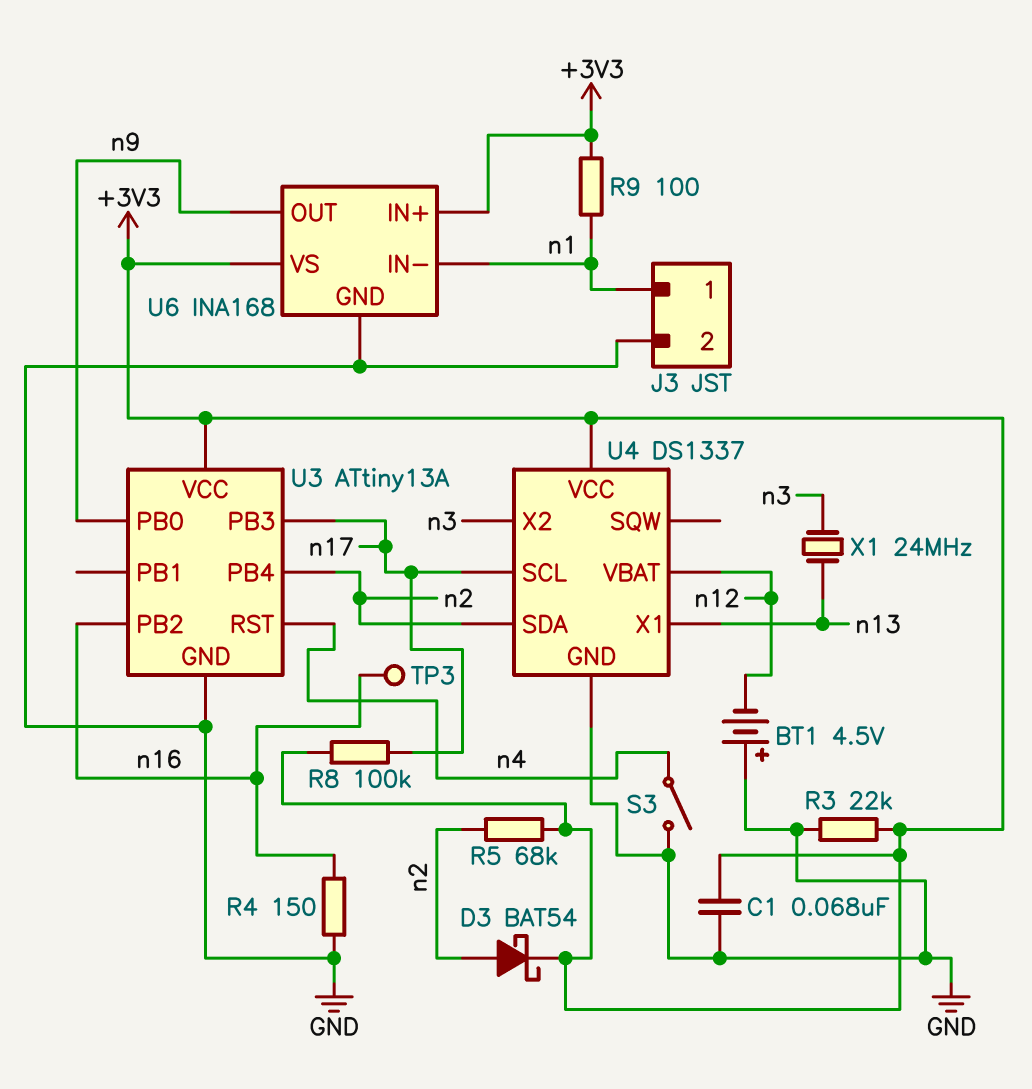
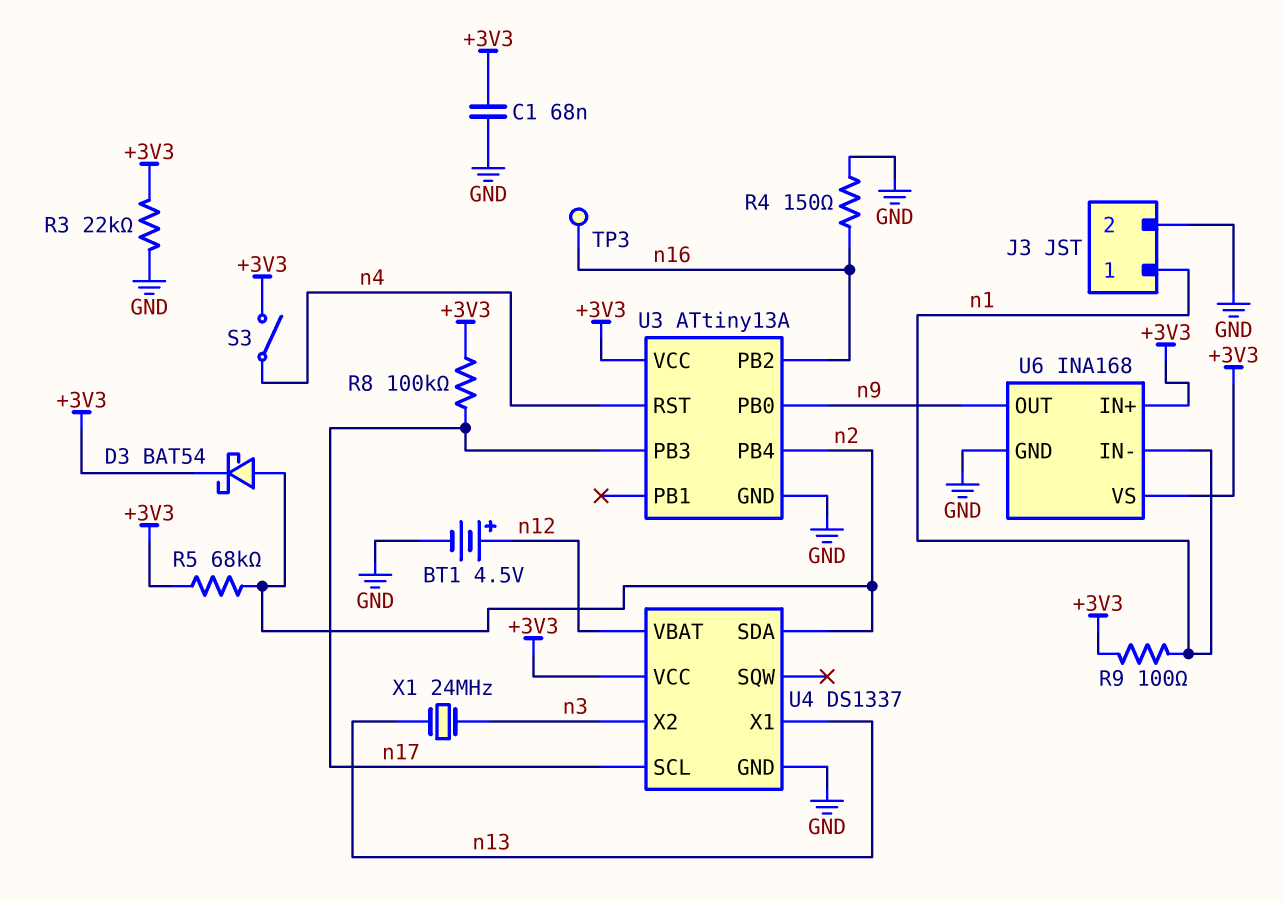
BT1: 4.5V (plus GND, minus n12) -> 4.5V (plus n12, minus GND)
S3: switch (GND, n4) -> switch (+3V3, n4)

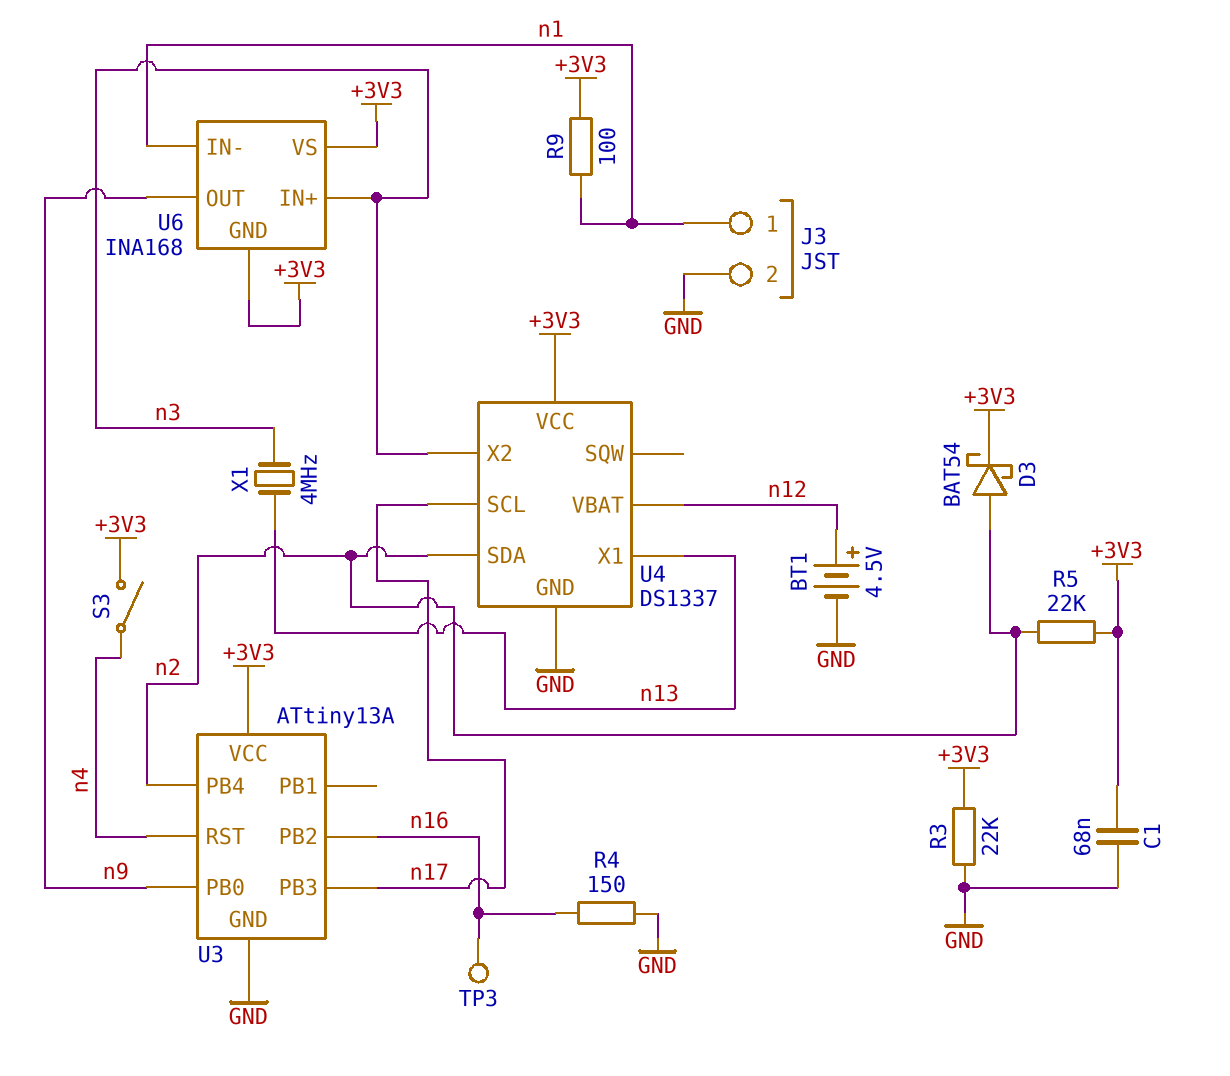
R5: 68k (+3V3, n2) -> 22k (+3V3, n2)
R8: 100k (+3V3, n17) -> none
U6 pin GND: GND -> +3V3
U6 pin IN+: +3V3 -> n3
X1: 24MHz (n3, n13) -> 4MHz (n3, n13)

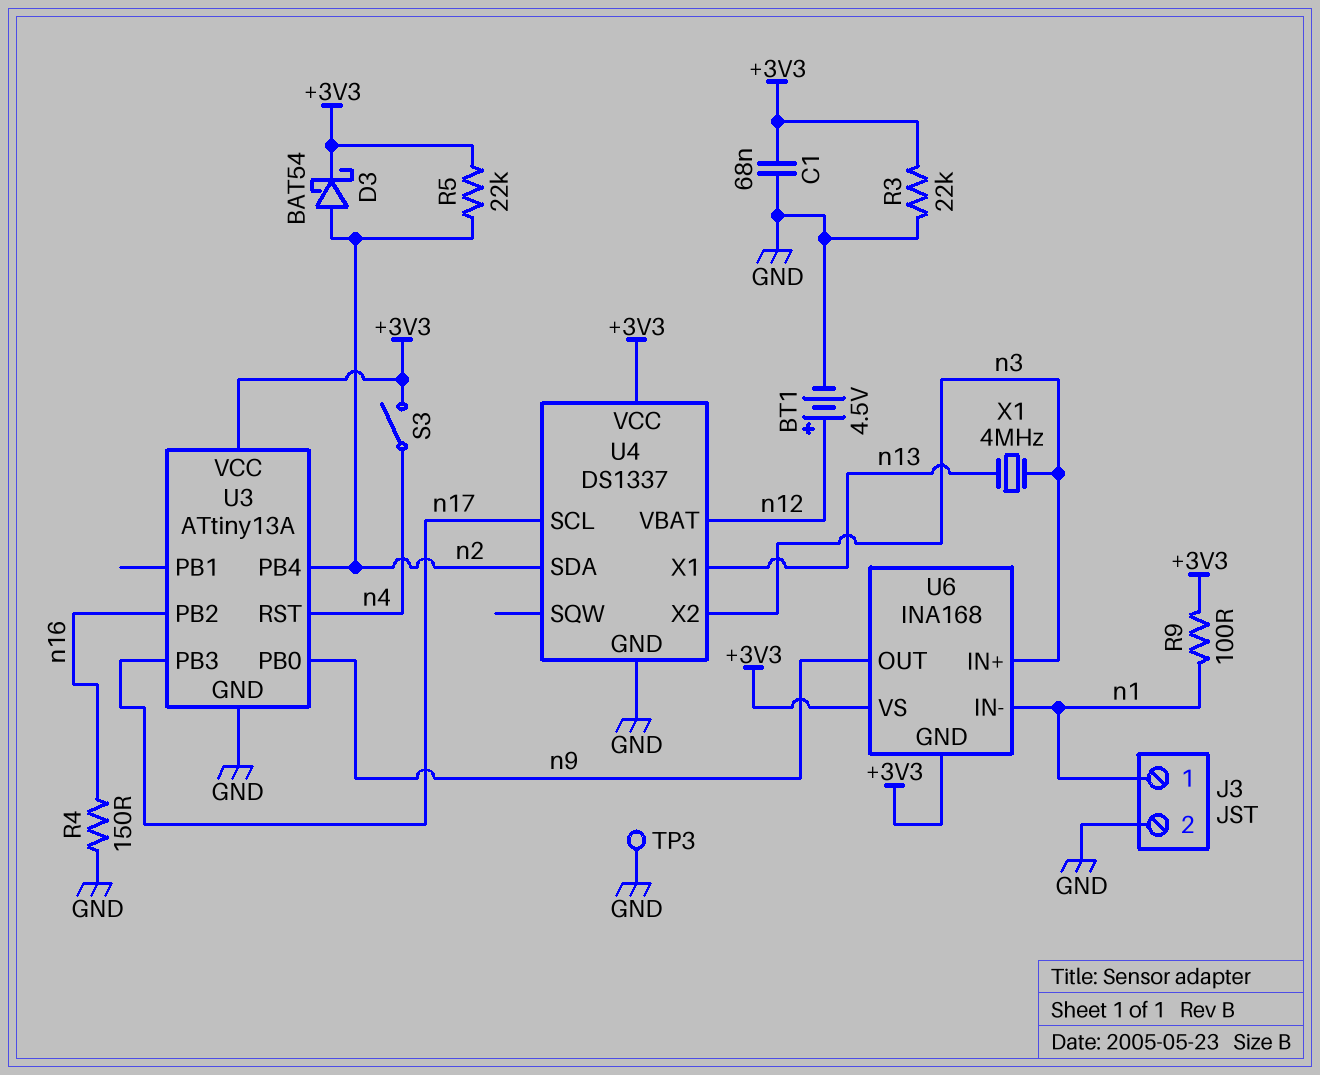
TP3: test point (n16) -> test point (GND)

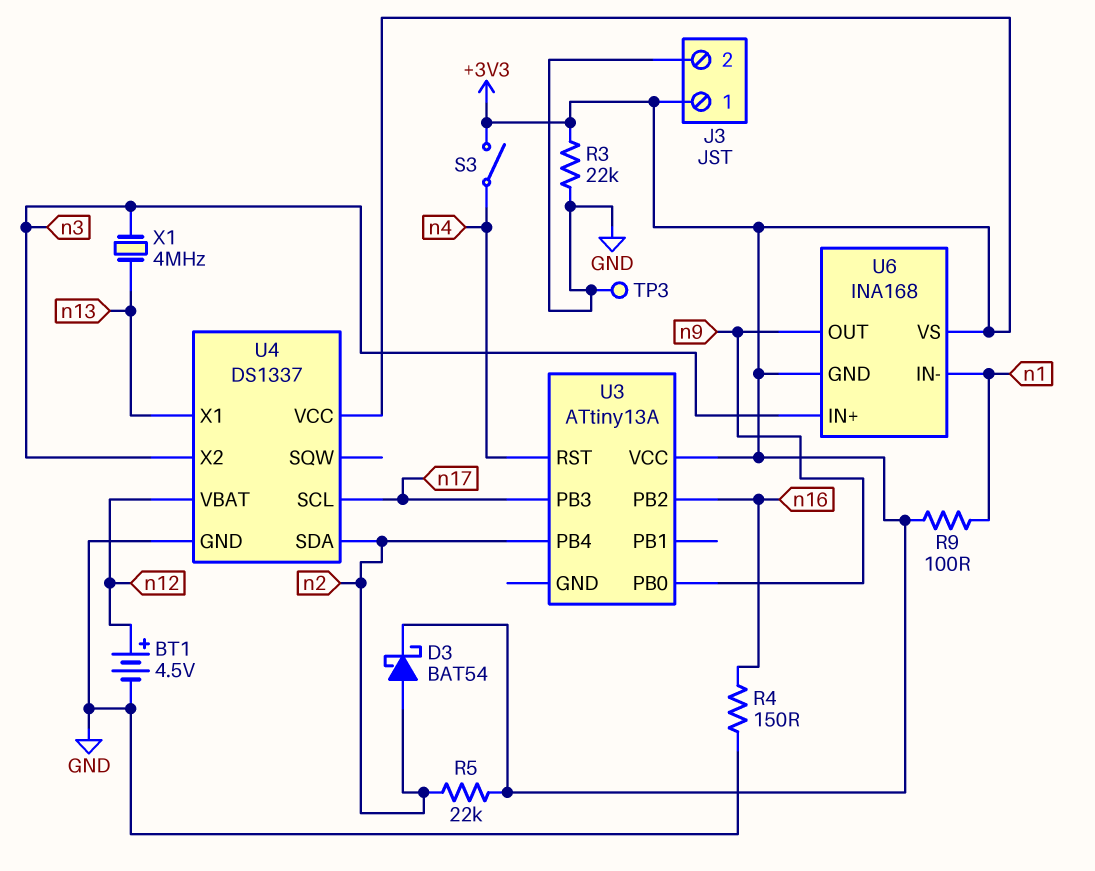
C1: 68nF (+3V3, GND) -> none
J3 pin 1: n1 -> +3V3
U3 pin GND: GND -> none

